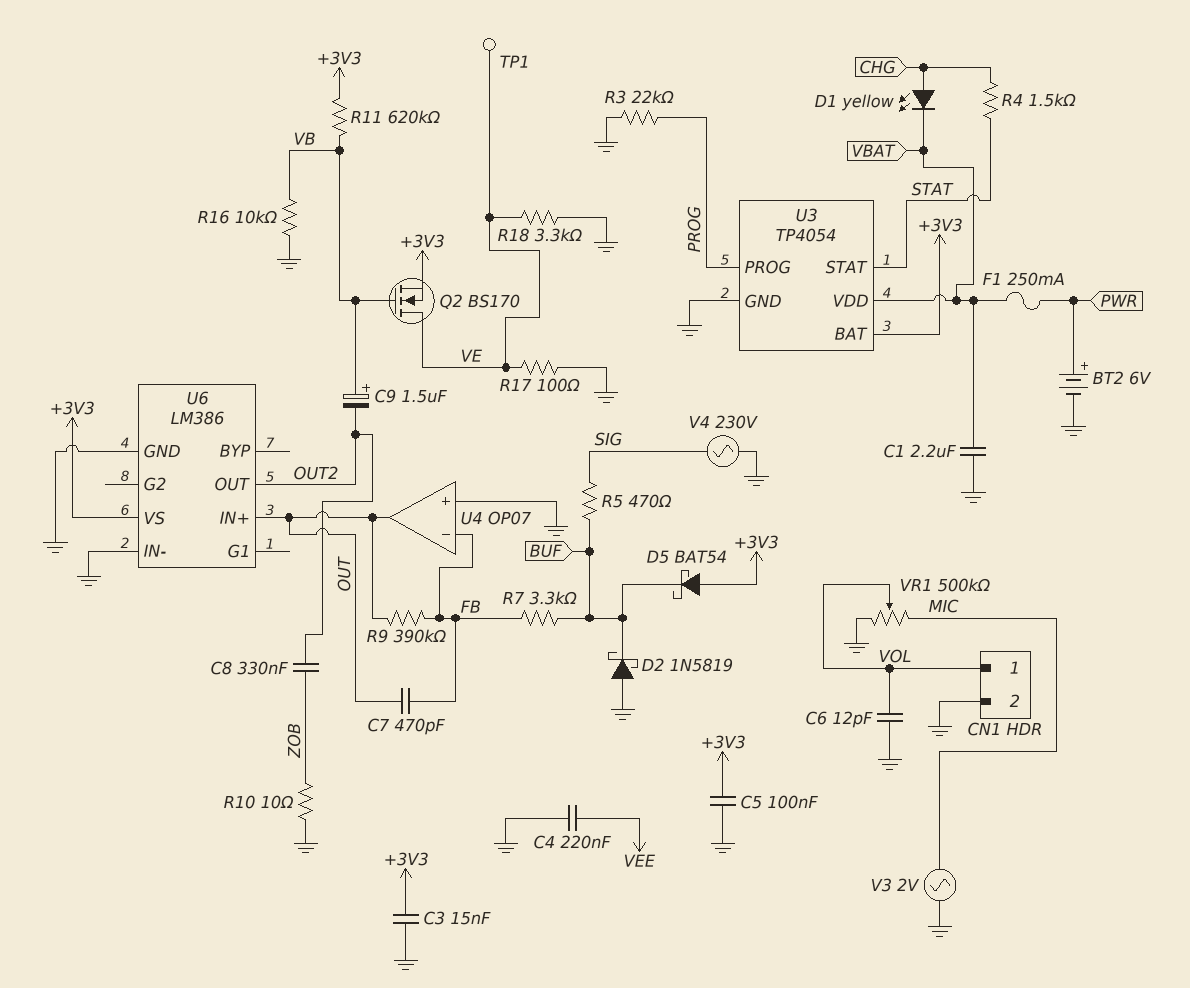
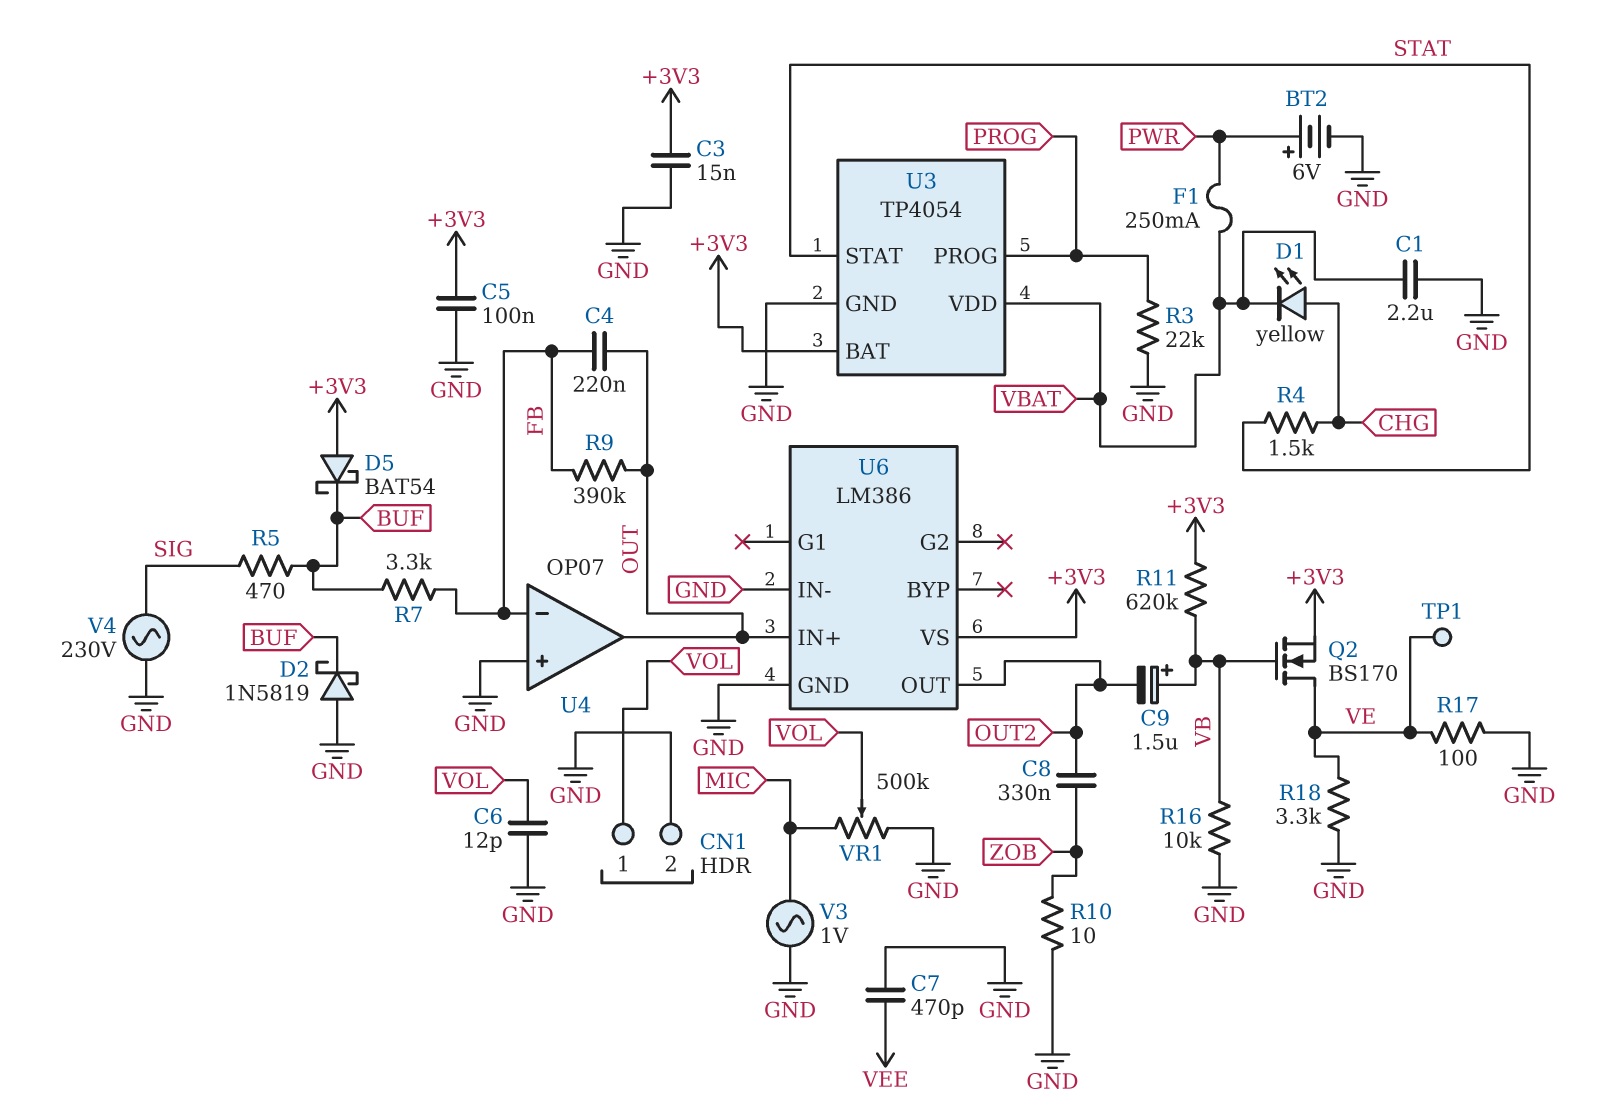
C4: 220nF (GND, VEE) -> 220nF (FB, OUT)
C7: 470pF (FB, OUT) -> 470pF (GND, VEE)
V3: AC 2V (GND, MIC) -> AC 1V (GND, MIC)

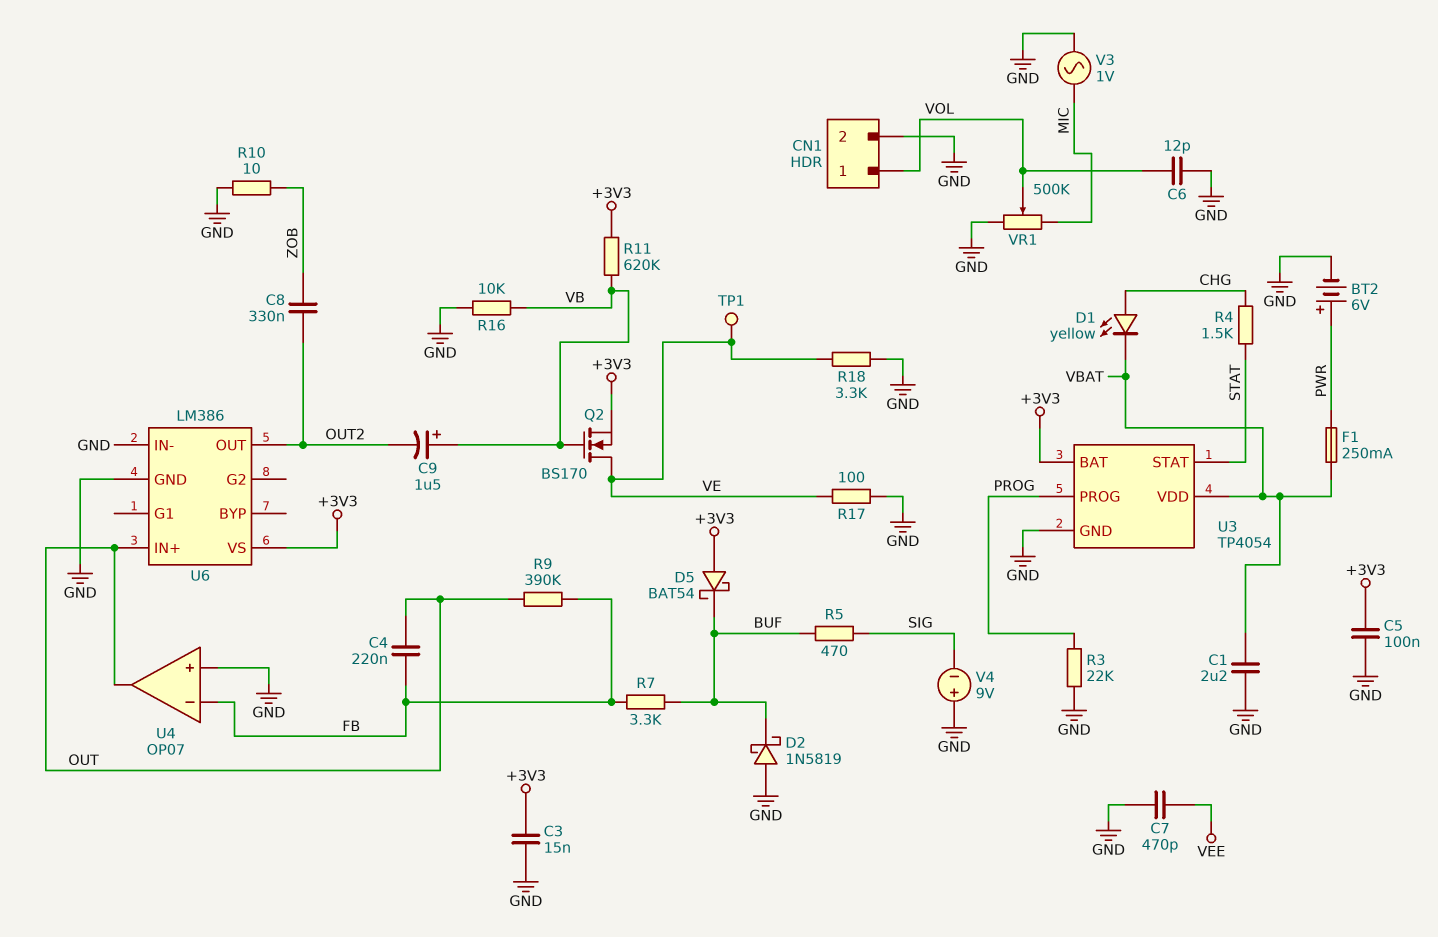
V4: AC 230V (GND, SIG) -> 9V (plus GND, minus SIG)

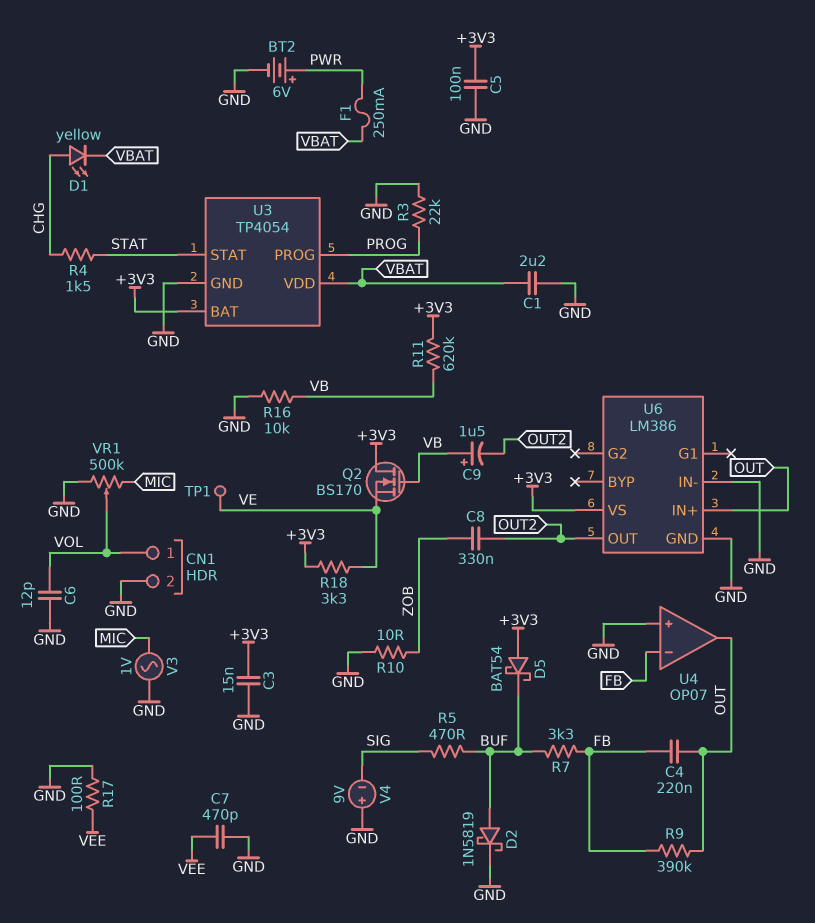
D2: schottky 1N5819 (A GND, K BUF) -> schottky 1N5819 (A BUF, K GND)
Q2: NMOS BS170 (G VB, D VE, S +3V3) -> NMOS BS170 (G VB, D +3V3, S VE)
R17: 100 (GND, VE) -> 100 (GND, VEE)
R18: 3.3k (GND, VE) -> 3.3k (+3V3, VE)

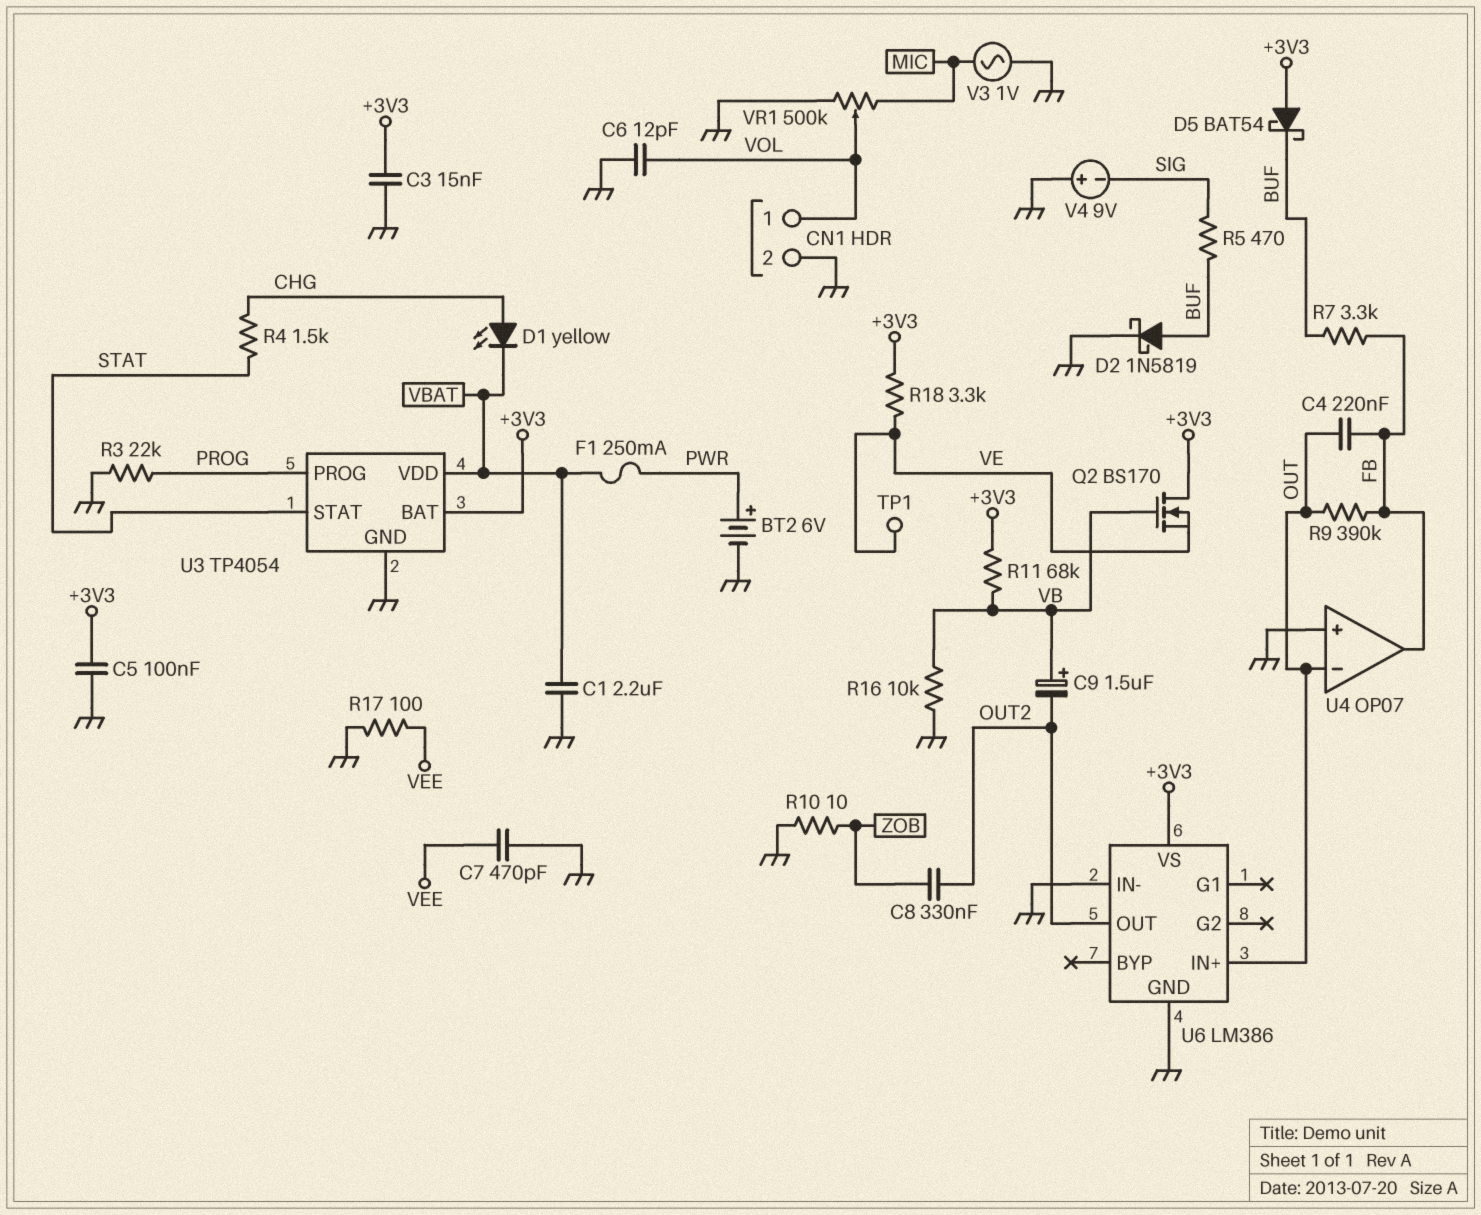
R11: 620k (+3V3, VB) -> 68k (+3V3, VB)
U4 pin in-: FB -> OUT
U4 pin out: OUT -> FB

